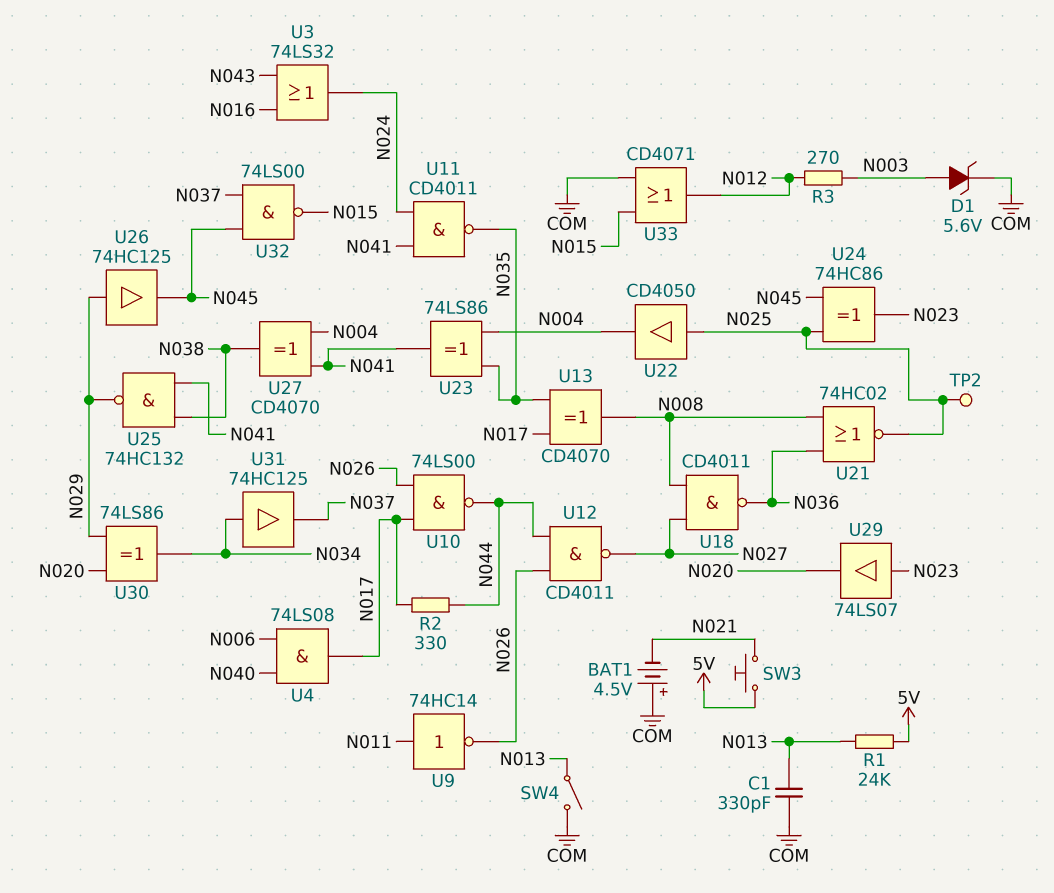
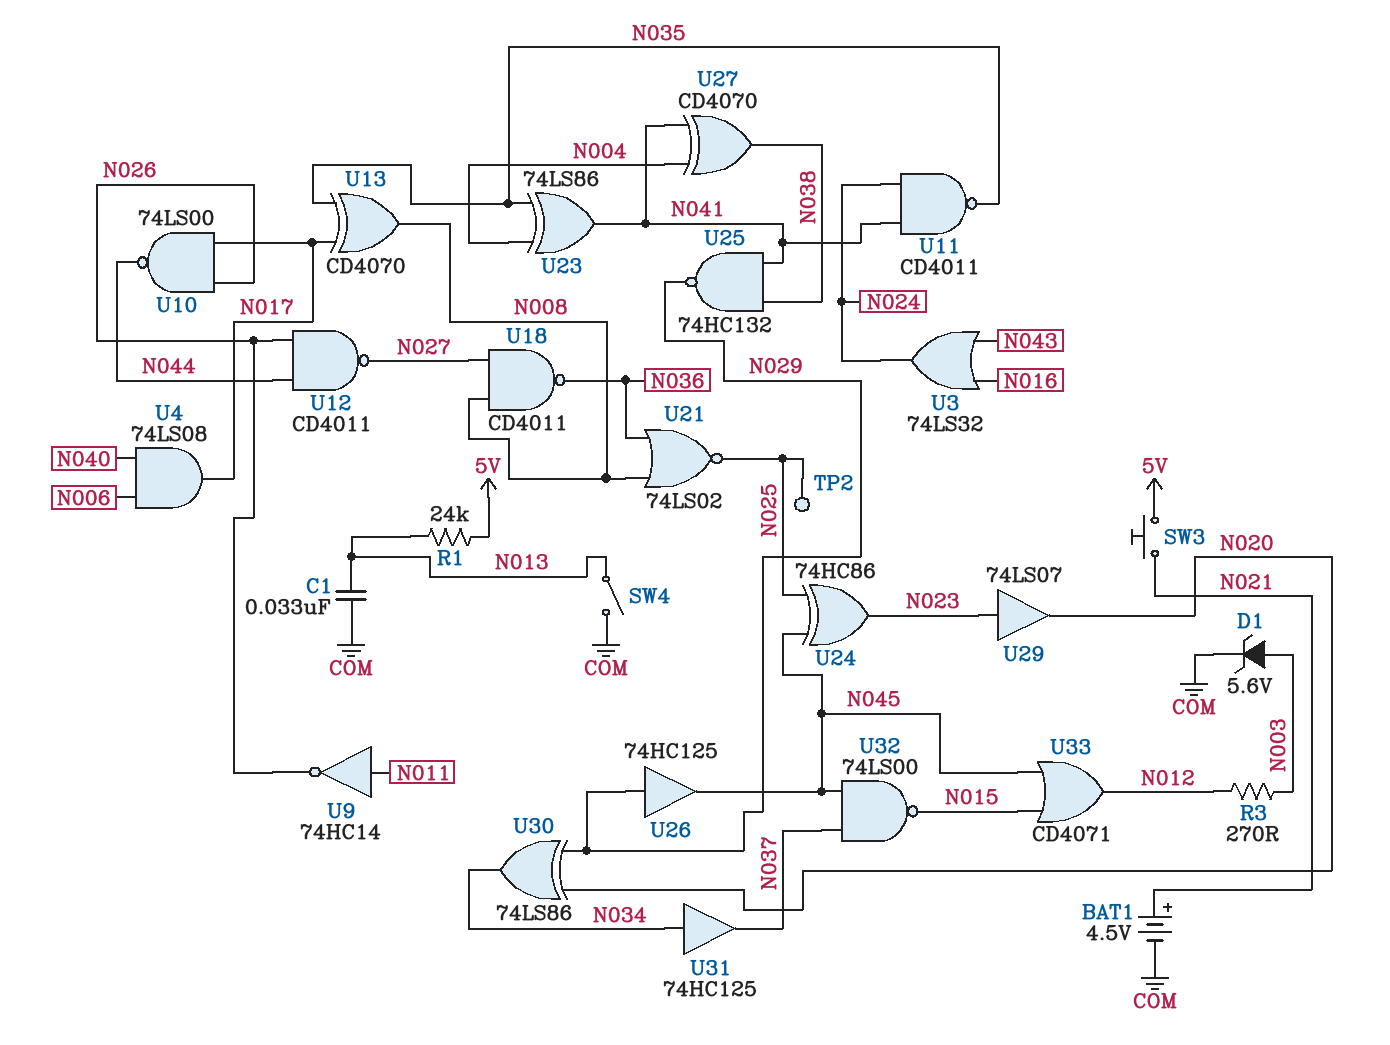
BAT1: 4.5V (plus COM, minus N021) -> 4.5V (plus N021, minus COM)
C1: 330pF (COM, N013) -> 33nF (COM, N013)
R2: 330 (N017, N044) -> none
U21: NOR 74HC02 (in N008, in N036, out N025) -> NOR 74LS02 (in N008, in N036, out N025)
U22: buffer CD4050 (in N025, out N004) -> none
U33: OR CD4071 (in COM, in N015, out N012) -> OR CD4071 (in N015, in N045, out N012)

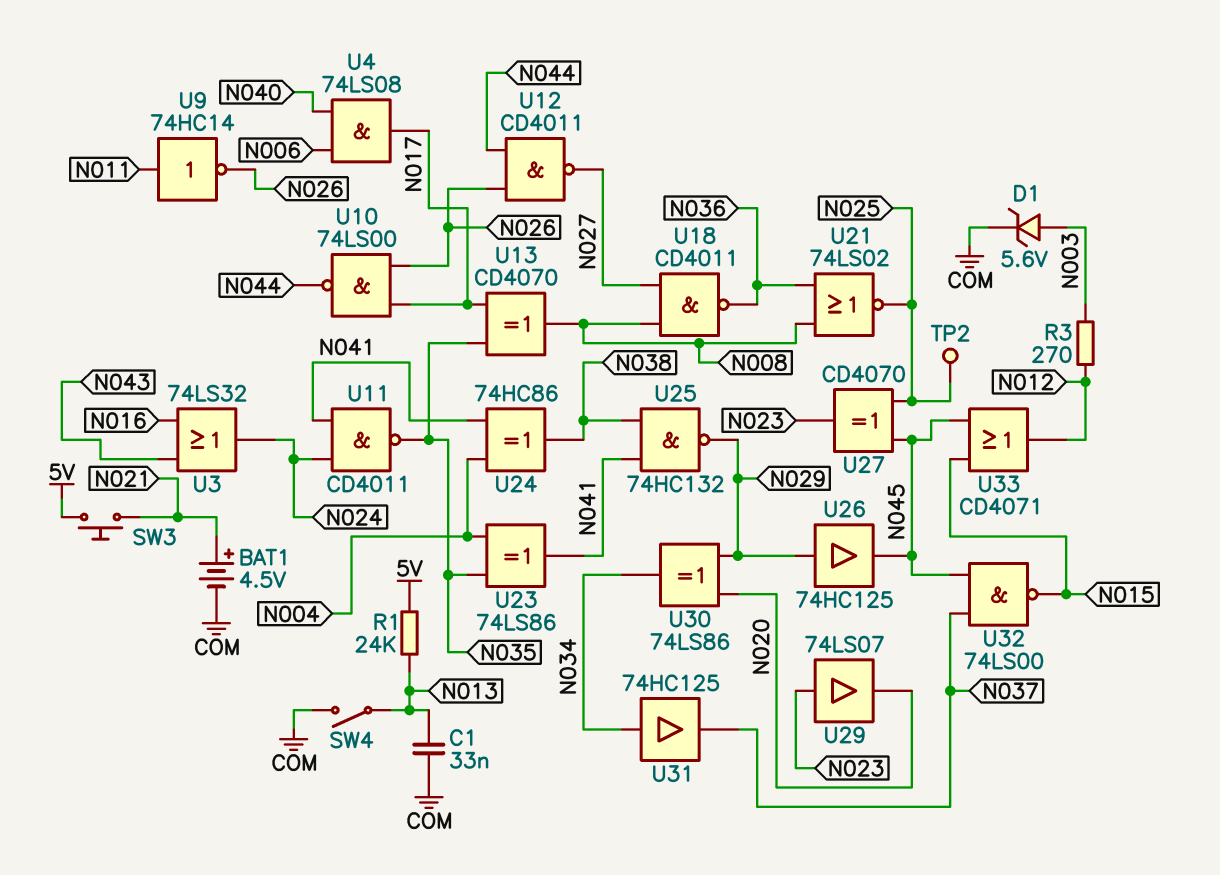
U24: XOR 74HC86 (in N025, in N045, out N023) -> XOR 74HC86 (in N004, in N041, out N038)
U27: XOR CD4070 (in N004, in N041, out N038) -> XOR CD4070 (in N025, in N045, out N023)

